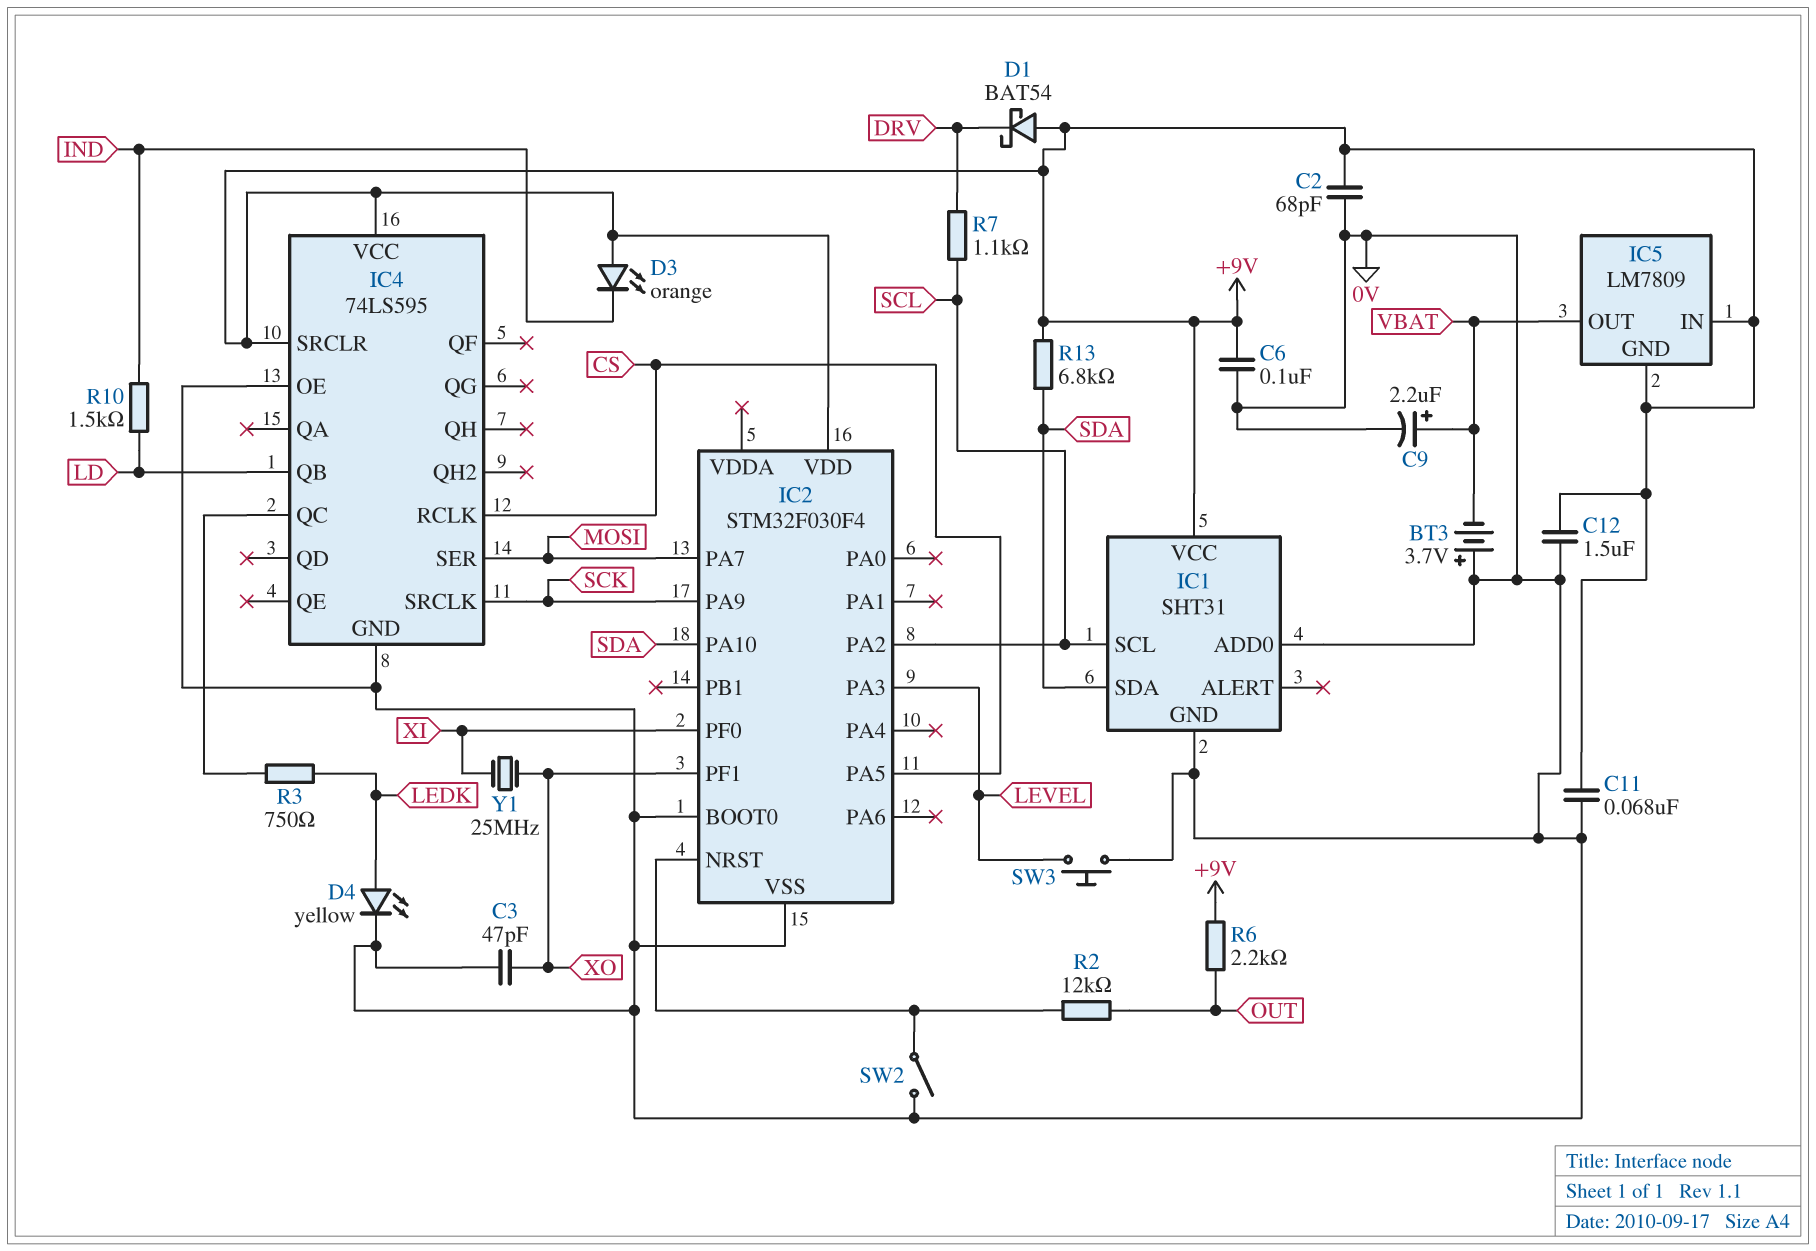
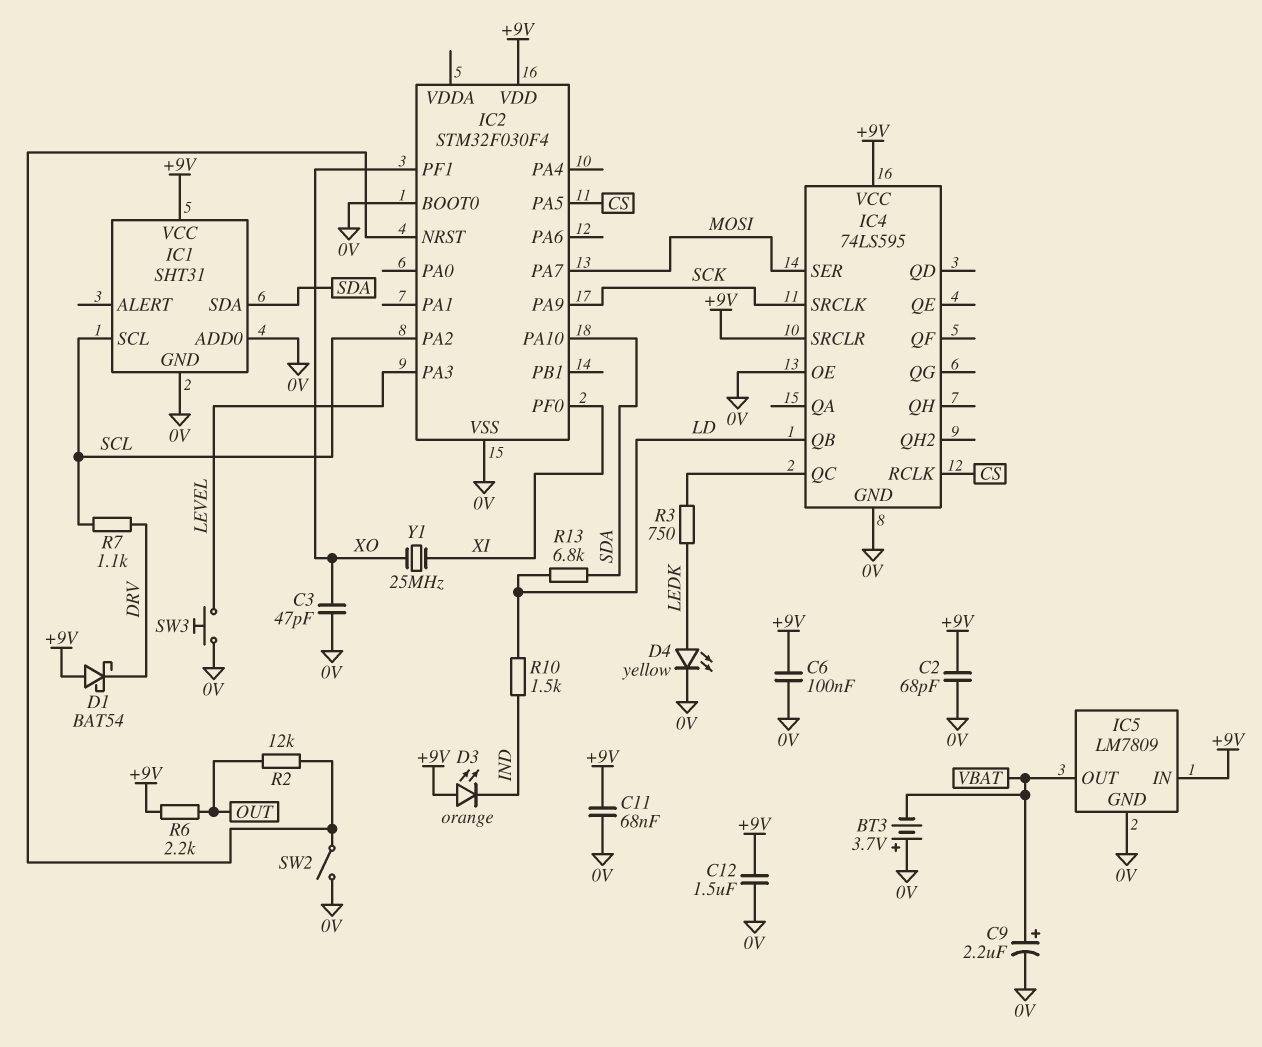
IC5 pin GND: +9V -> 0V
R13: 6.8k (+9V, SDA) -> 6.8k (LD, SDA)

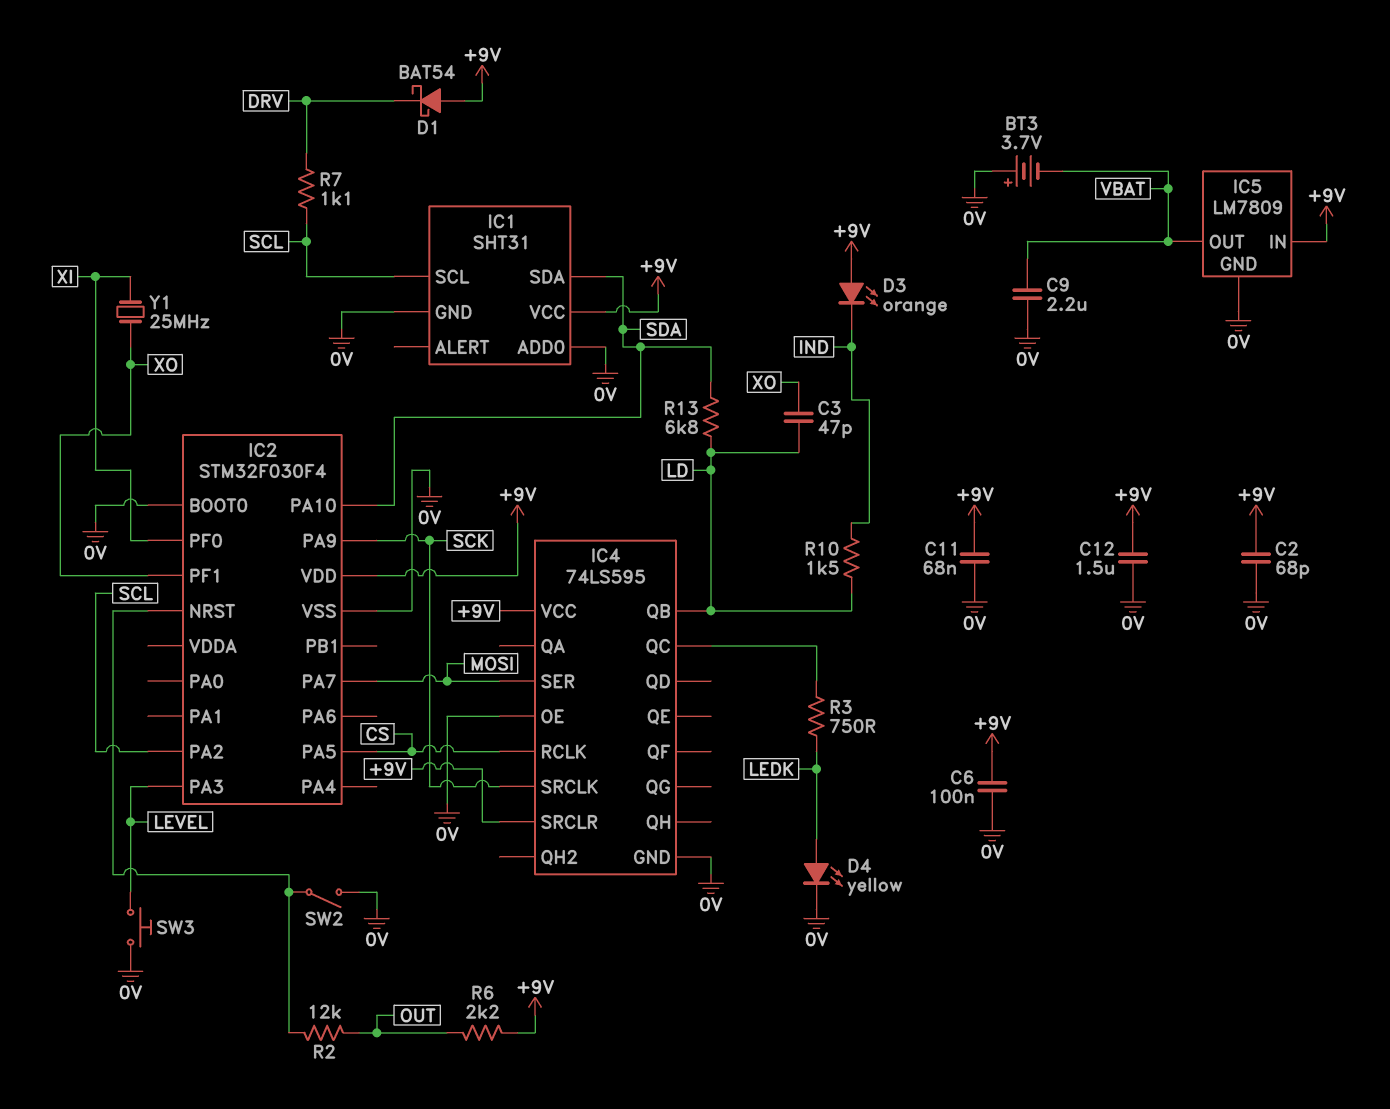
C3: 47pF (0V, XO) -> 47pF (LD, XO)
C9: 2.2uF (plus VBAT, minus 0V) -> 2.2uF (0V, VBAT)

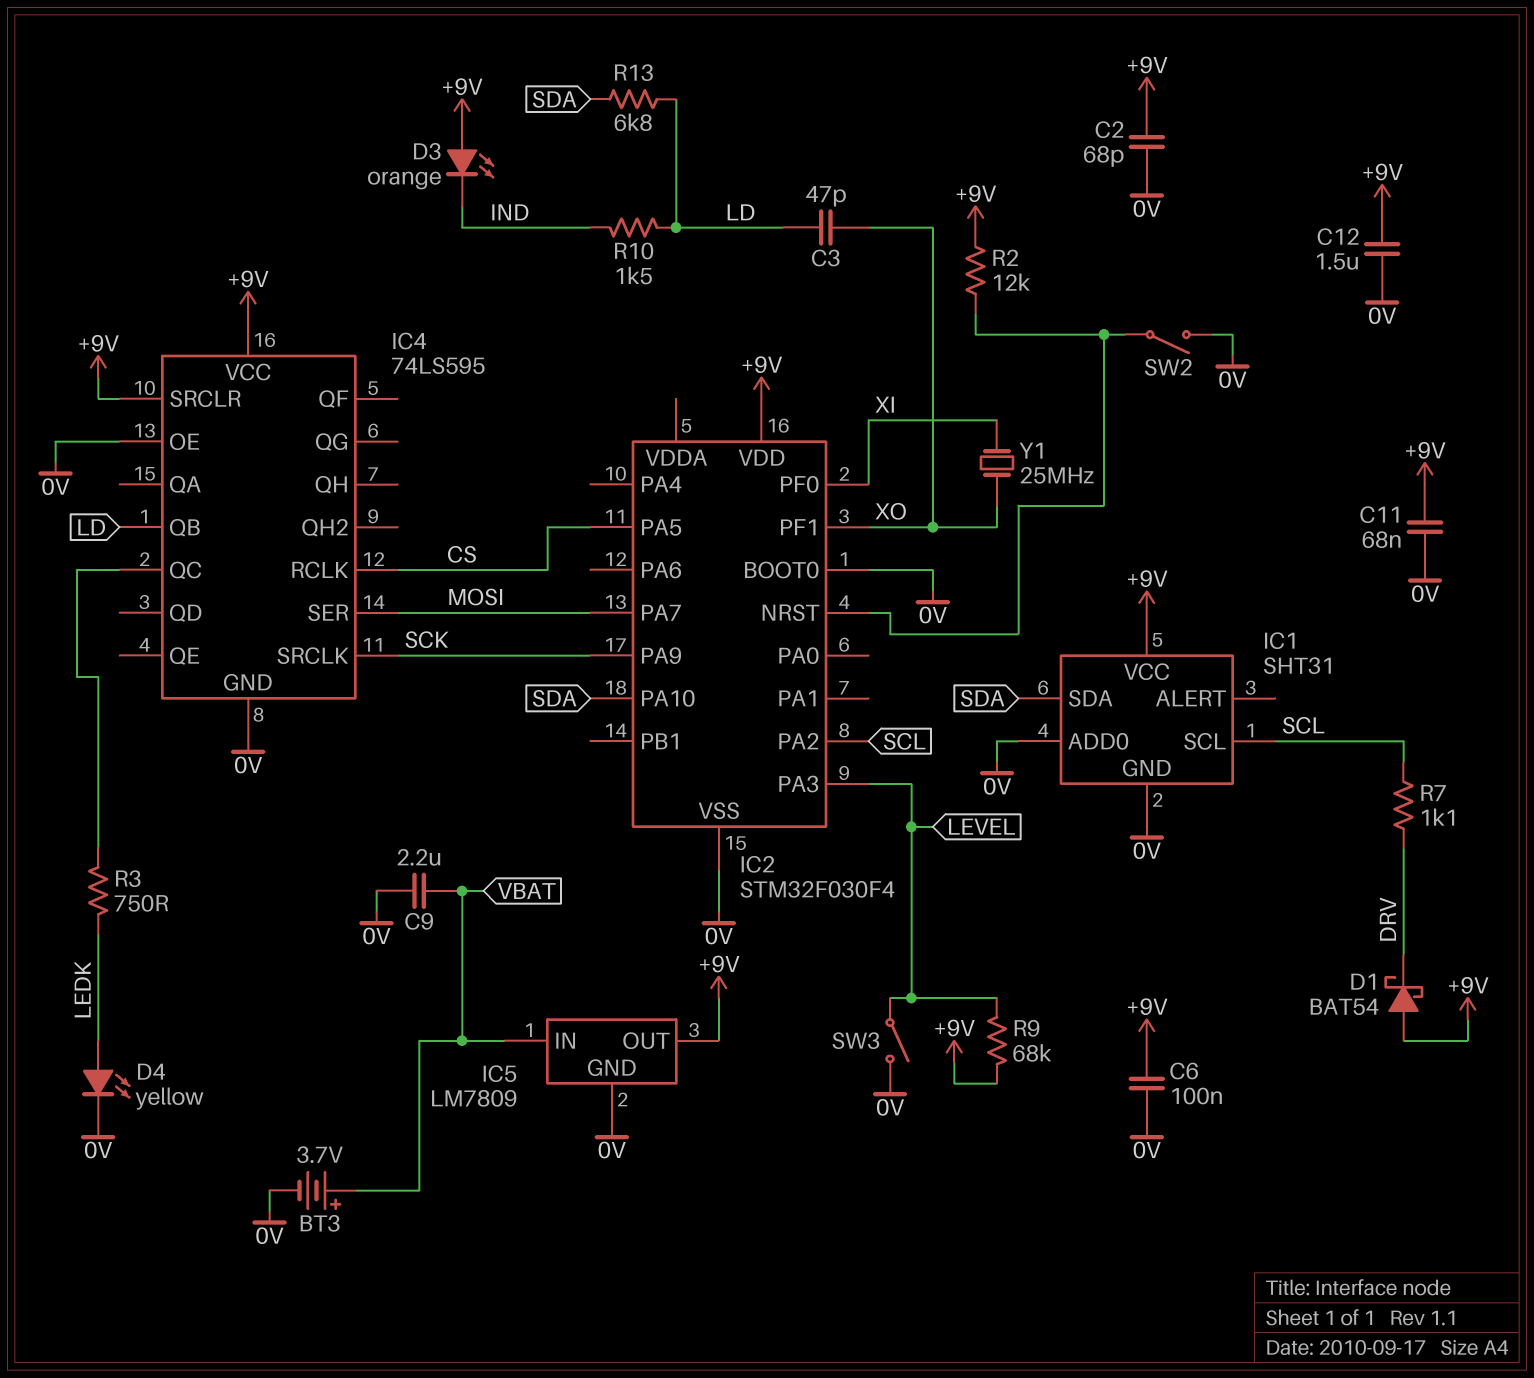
BT3: 3.7V (plus 0V, minus VBAT) -> 3.7V (plus VBAT, minus 0V)
IC5 pin IN: +9V -> VBAT
IC5 pin OUT: VBAT -> +9V
R2: 12k (IC2/NRST, OUT) -> 12k (+9V, IC2/NRST)
R6: 2.2k (+9V, OUT) -> none
R9: none -> 68k (+9V, LEVEL)
SW3: button (0V, LEVEL) -> switch (0V, LEVEL)

